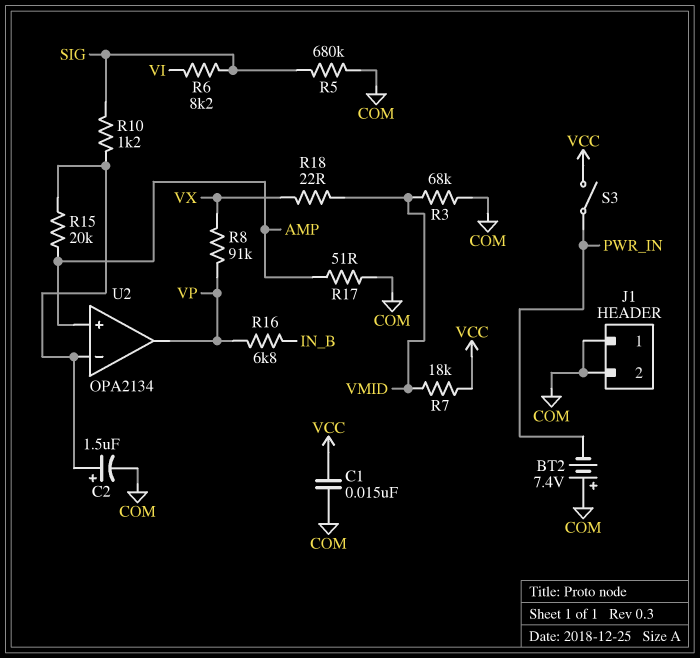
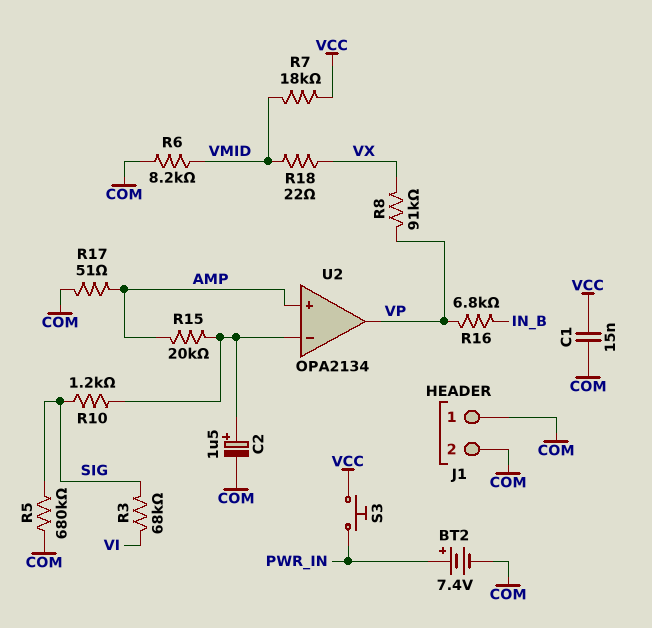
BT2: 7.4V (plus COM, minus PWR_IN) -> 7.4V (plus PWR_IN, minus COM)
R3: 68k (COM, VMID) -> 68k (SIG, VI)
R6: 8.2k (SIG, VI) -> 8.2k (COM, VMID)
S3: switch (PWR_IN, VCC) -> button (PWR_IN, VCC)

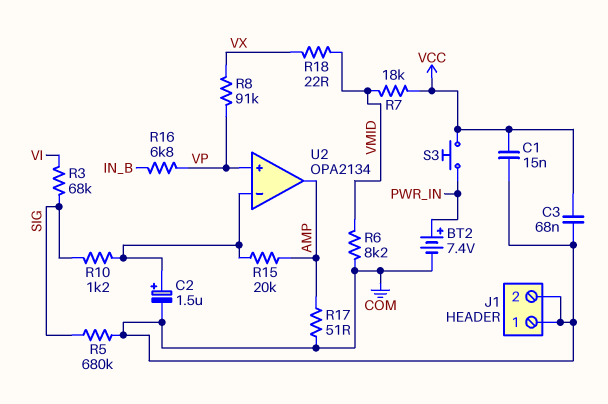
C3: none -> 68nF (COM, VCC)
U2 pin in+: AMP -> VP
U2 pin out: VP -> AMP

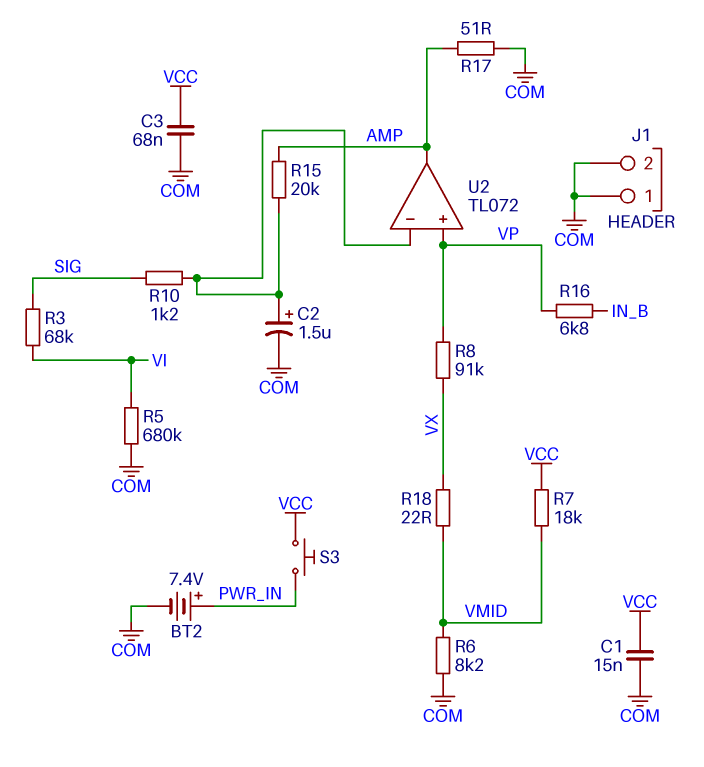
R5: 680k (COM, SIG) -> 680k (COM, VI)
U2: OPA2134 -> TL072

